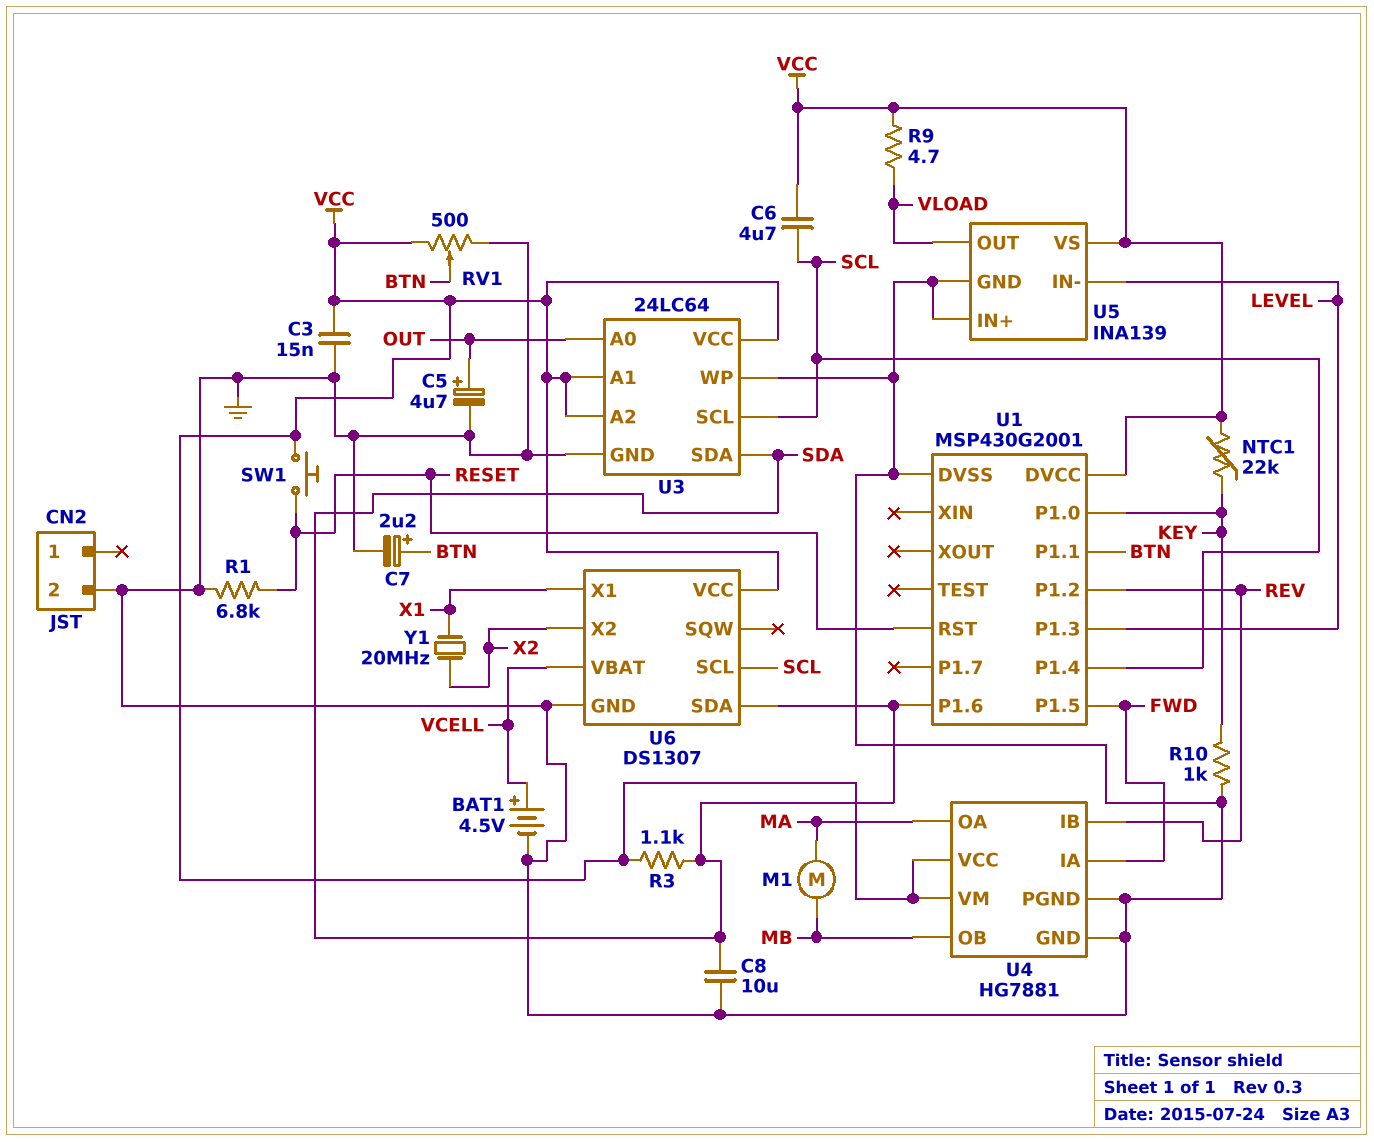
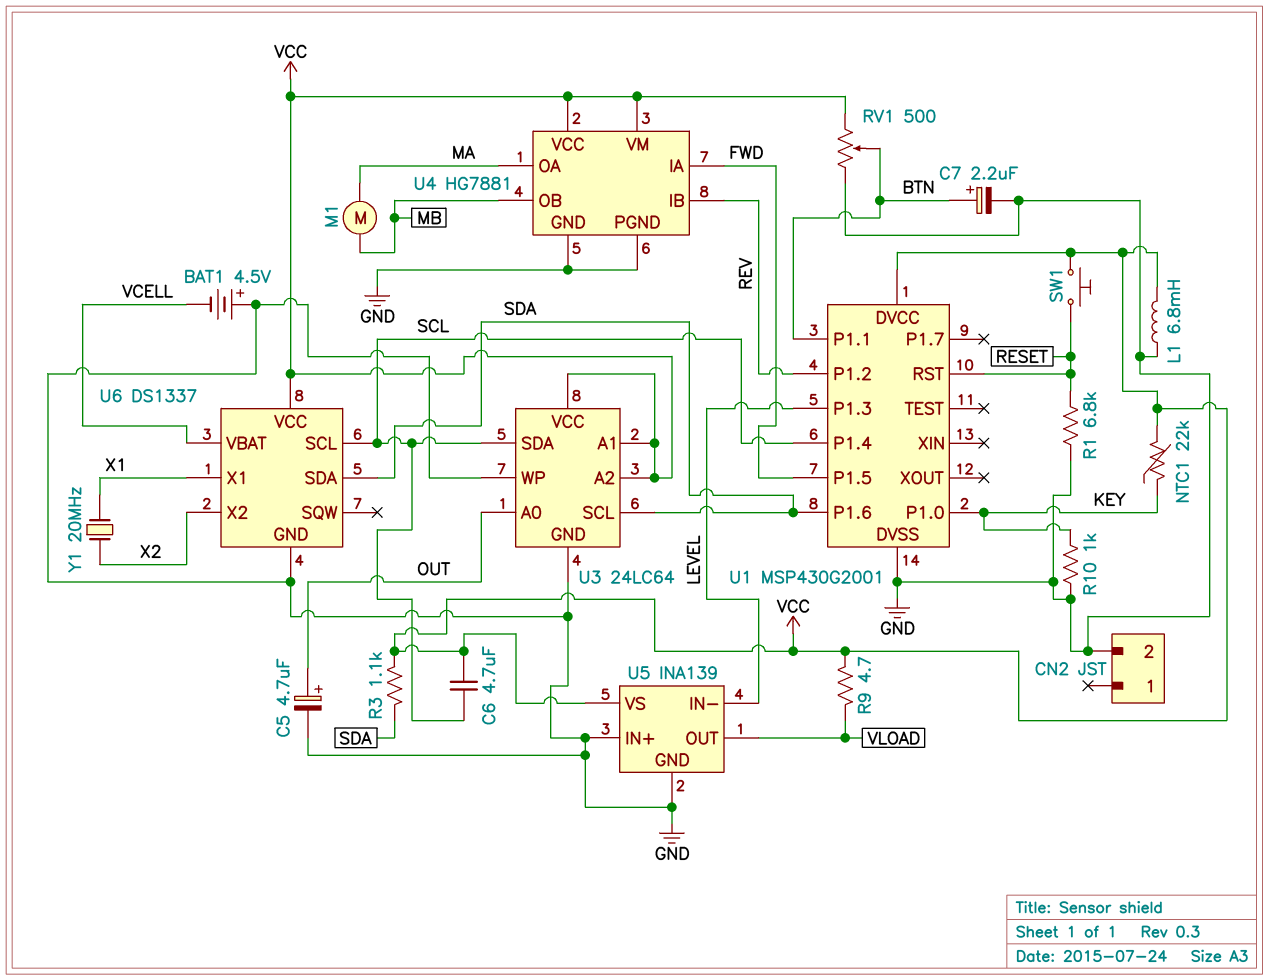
BAT1: 4.5V (plus VCELL, minus GND) -> 4.5V (plus GND, minus VCELL)
C3: 15nF (GND, VCC) -> none
C8: 10uF (GND, SDA) -> none
L1: none -> 6.8mH (GND, VCC)
U3 pin SCL: SCL -> SDA
U3 pin SDA: SDA -> SCL
U6: DS1307 -> DS1337

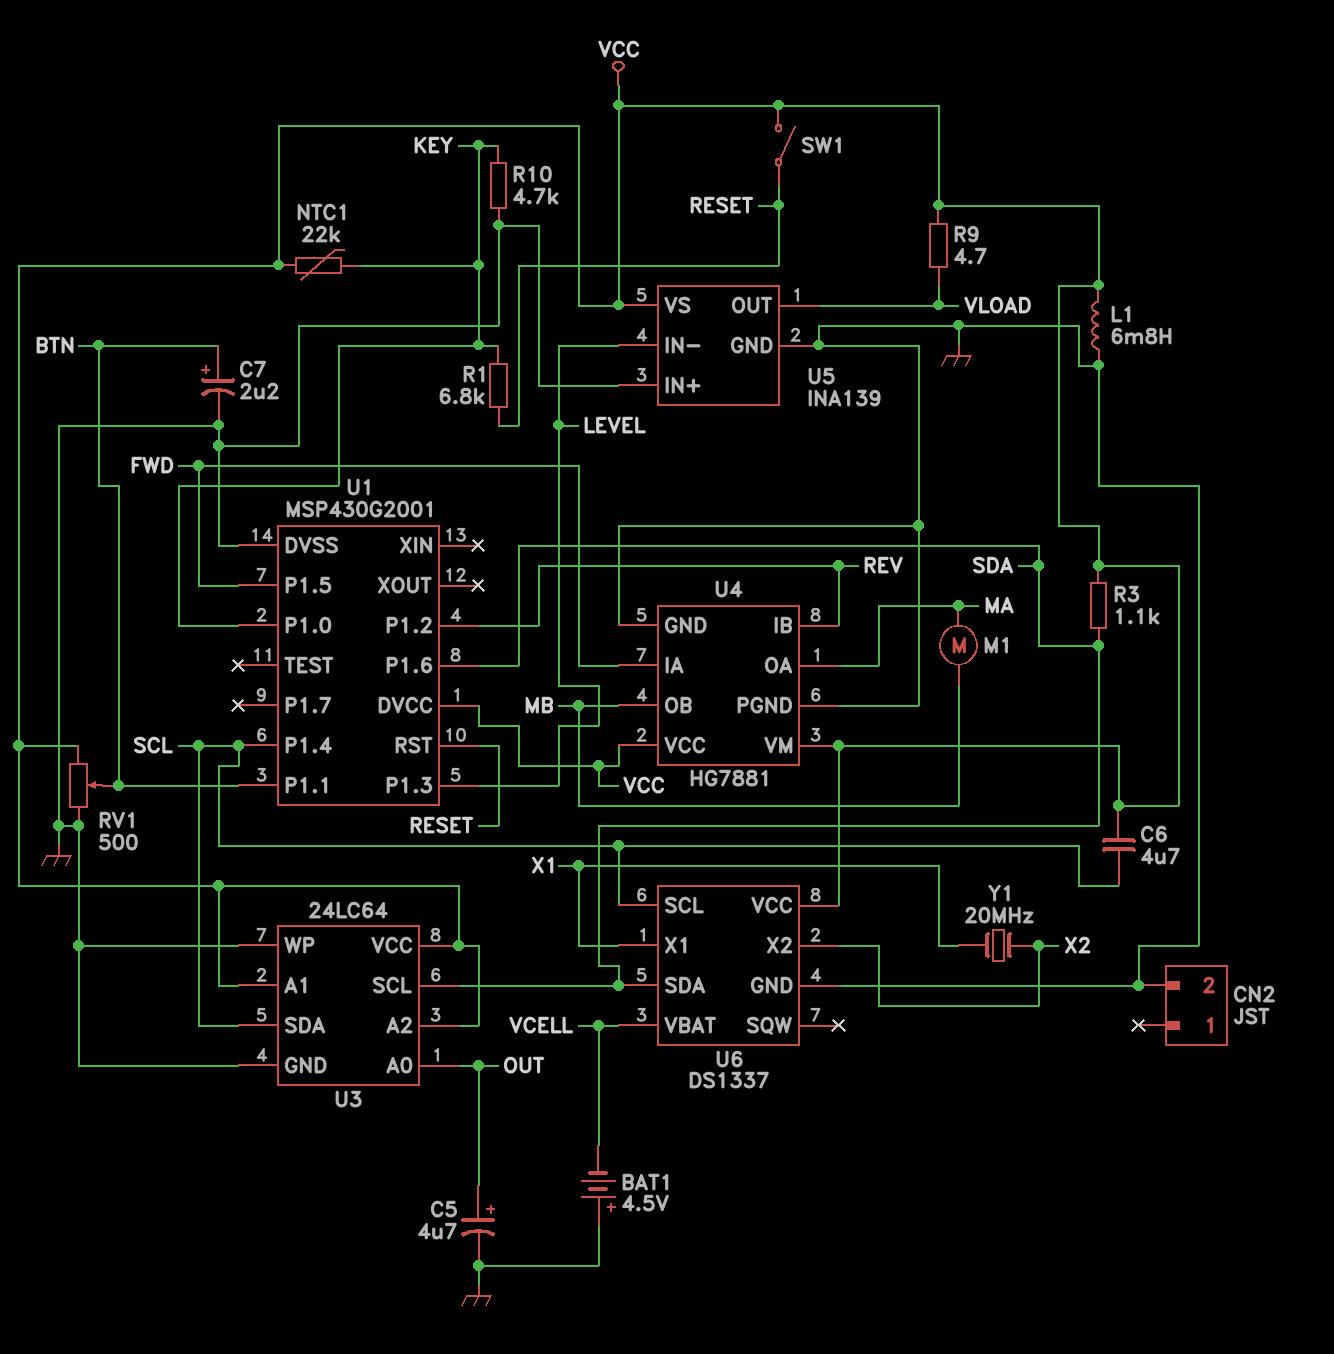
R1: 6.8k (GND, RESET) -> 6.8k (KEY, RESET)
R10: 1k (GND, KEY) -> 4.7k (GND, KEY)
SW1: button (RESET, VCC) -> switch (RESET, VCC)

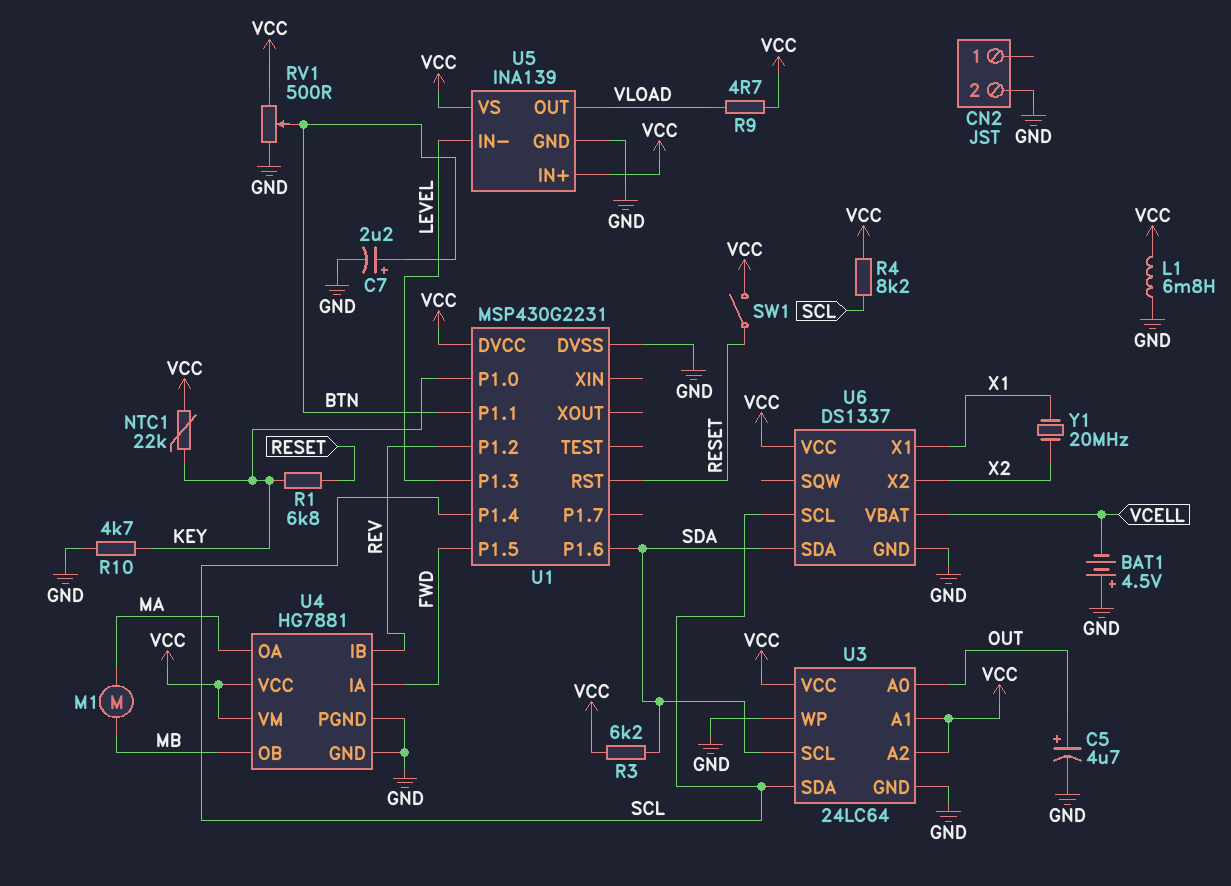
C6: 4.7uF (SCL, VCC) -> none
R3: 1.1k (SDA, VCC) -> 6.2k (SDA, VCC)
R4: none -> 8.2k (SCL, VCC)
U1: MSP430G2001 -> MSP430G2231
U5 pin IN+: GND -> VCC

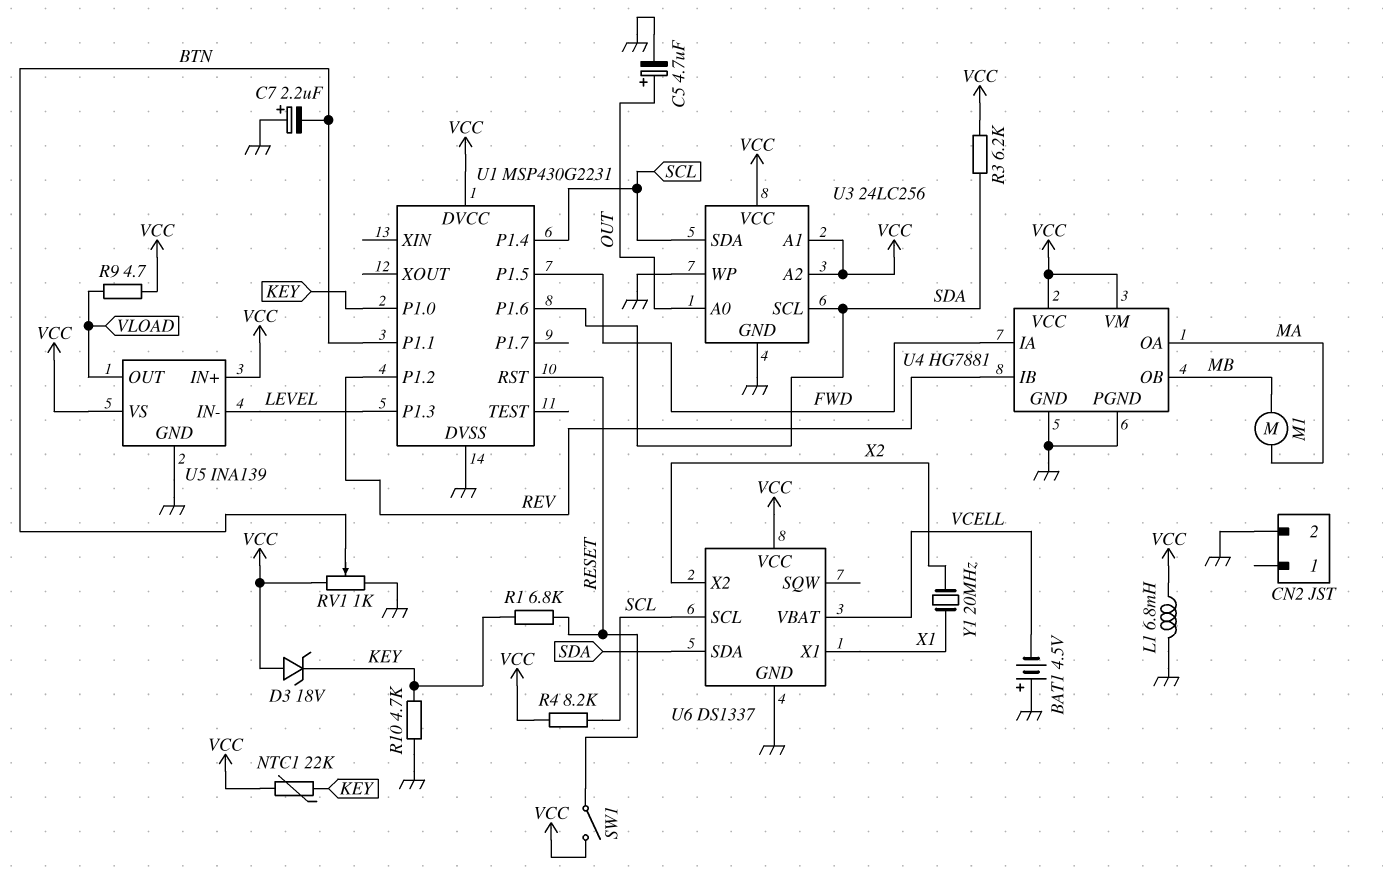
C7: 2.2uF (plus BTN, minus GND) -> 2.2uF (plus GND, minus BTN)
D3: none -> zener 18V (A VCC, K KEY)
RV1: 500 (GND, VCC, wiper BTN) -> 1k (GND, VCC, wiper BTN)
U3: 24LC64 -> 24LC256

